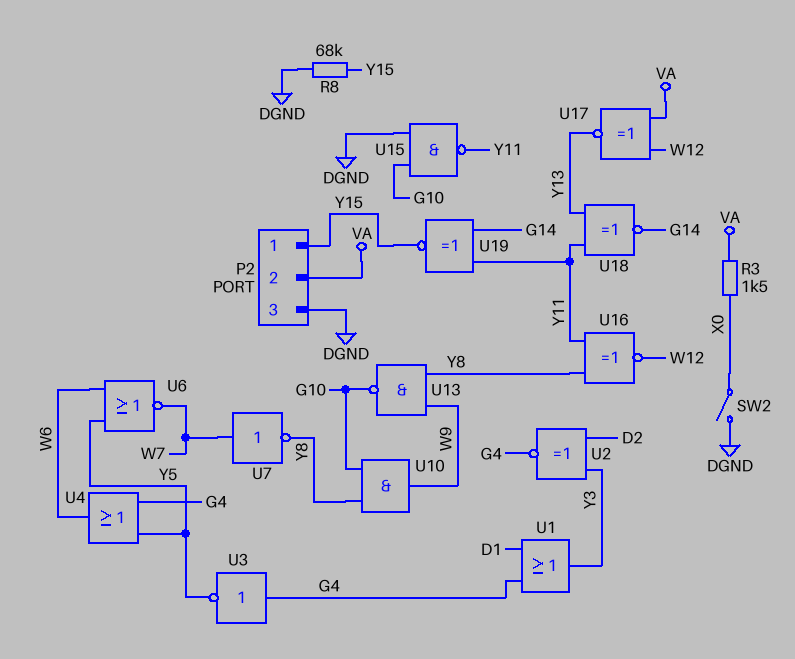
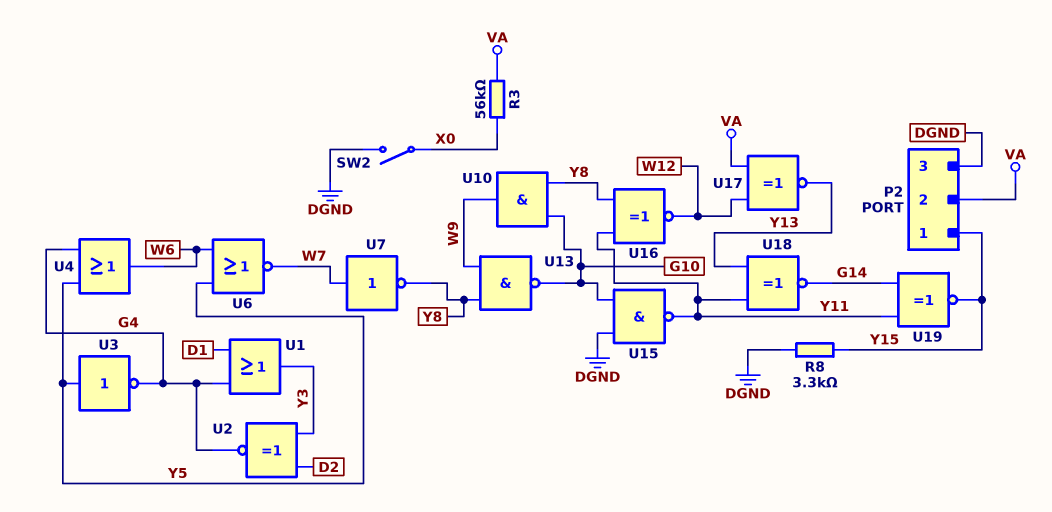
R3: 1.5k (VA, X0) -> 56k (VA, X0)
R8: 68k (DGND, Y15) -> 3.3k (DGND, Y15)
U3: NOT (in G4, out Y5) -> NOT (in Y5, out G4)

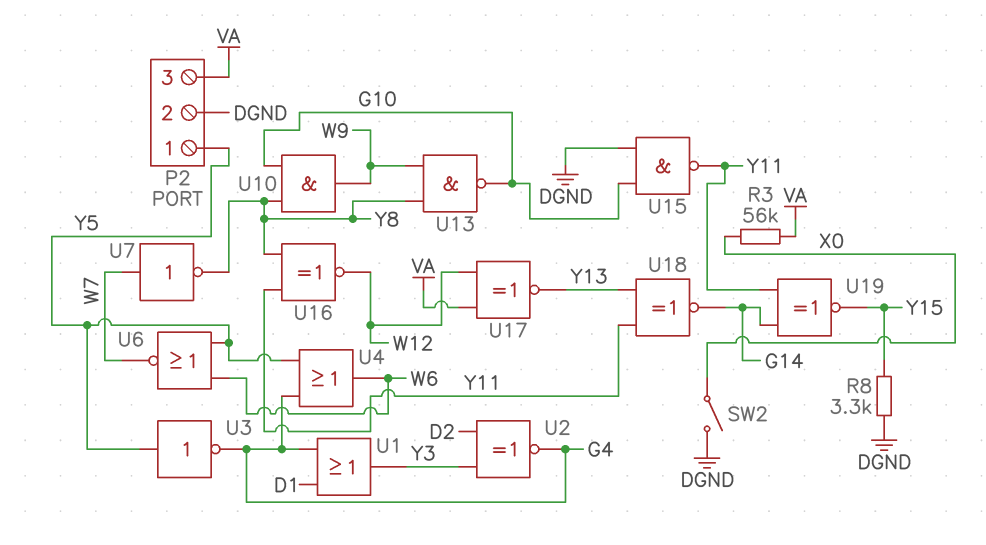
P2 pin 1: Y15 -> Y5
P2 pin 2: VA -> DGND
P2 pin 3: DGND -> VA

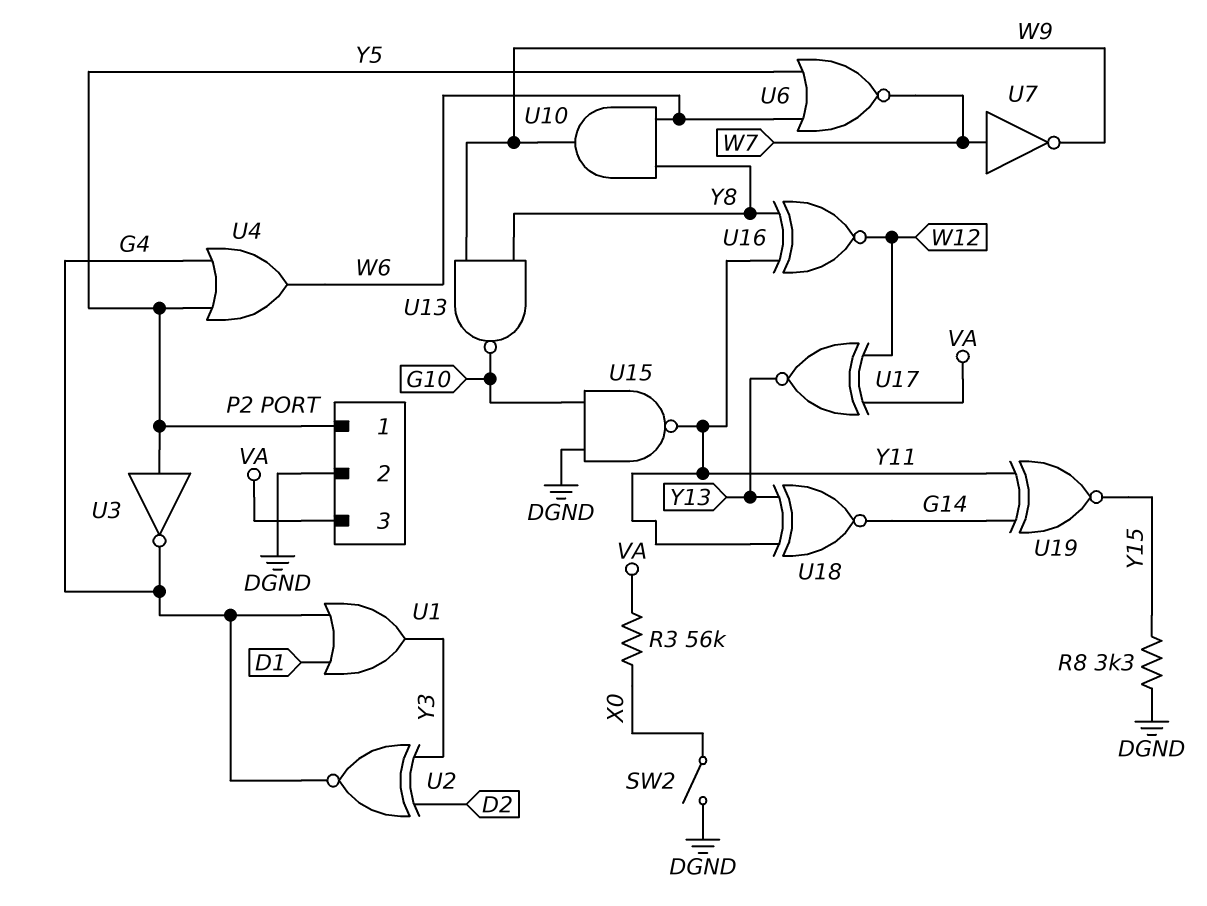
U7: NOT (in W7, out Y8) -> NOT (in W7, out W9)
U10: AND (in G10, in Y8, out W9) -> AND (in W6, in Y8, out W9)

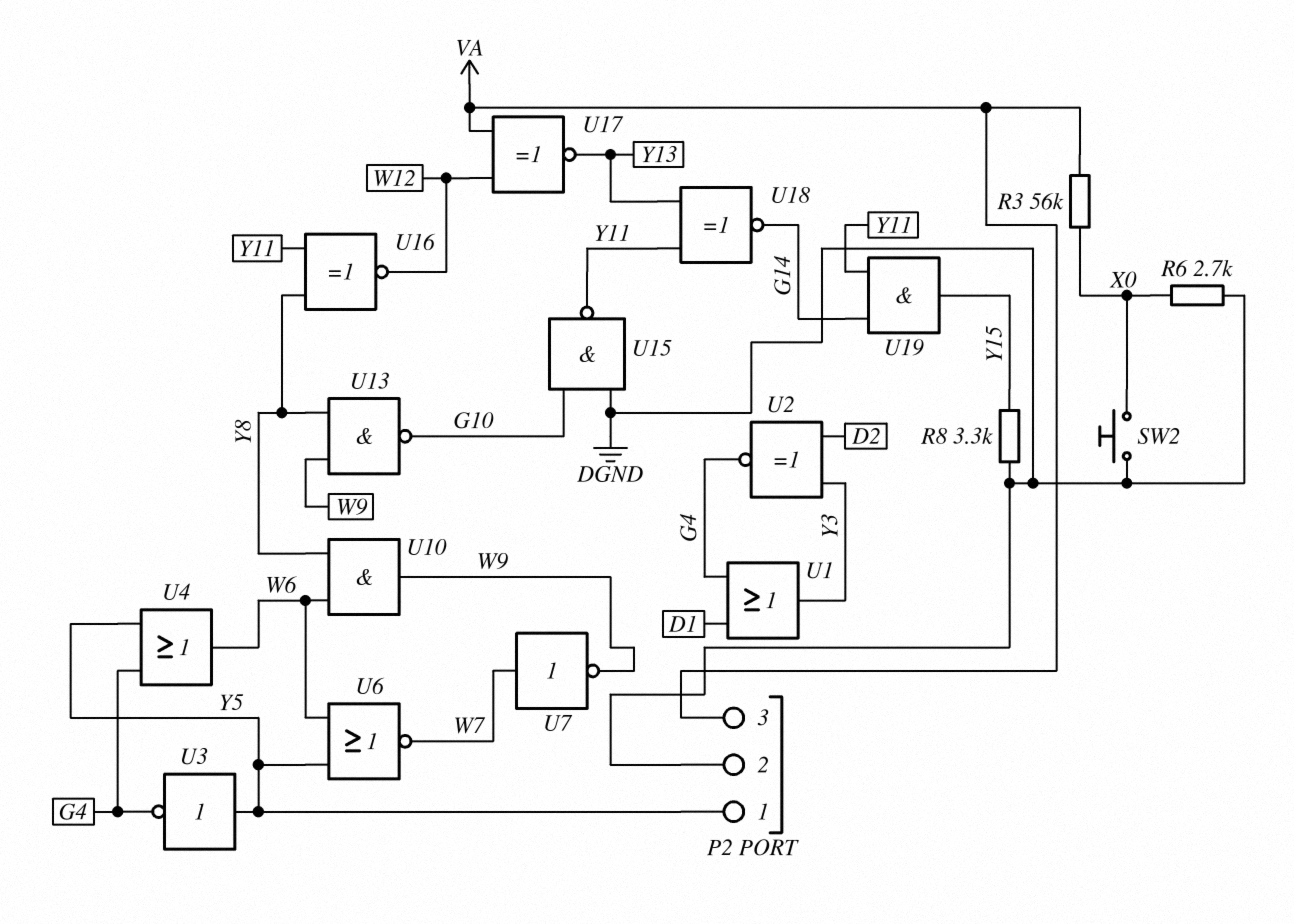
R6: none -> 2.7k (DGND, X0)
SW2: switch (DGND, X0) -> button (DGND, X0)
U19: XNOR (in G14, in Y11, out Y15) -> AND (in G14, in Y11, out Y15)

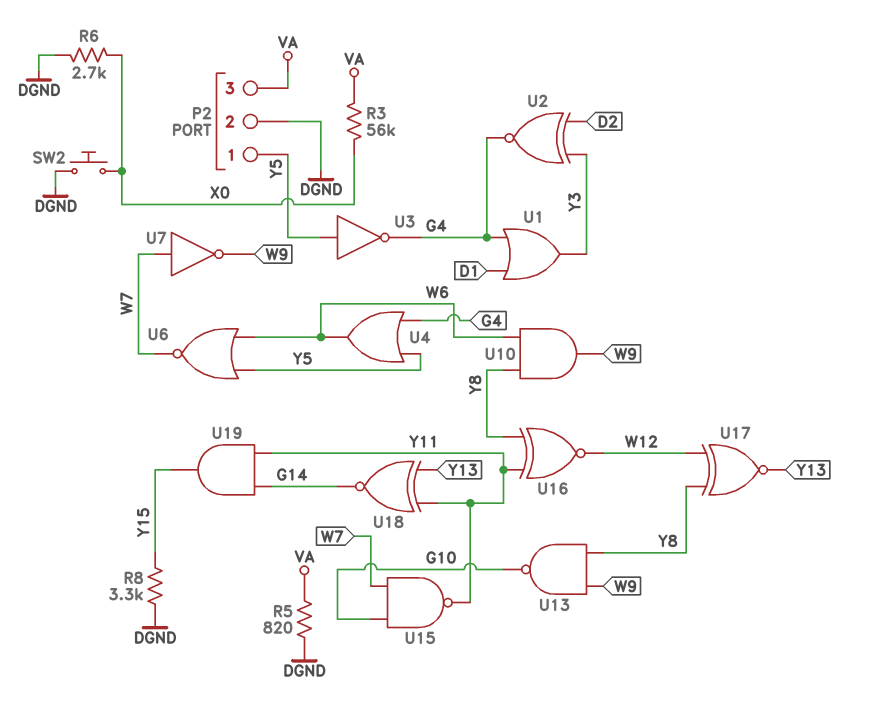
R5: none -> 820 (DGND, VA)
U15: NAND (in DGND, in G10, out Y11) -> NAND (in G10, in W7, out Y11)
U17: XNOR (in VA, in W12, out Y13) -> XNOR (in W12, in Y8, out Y13)

